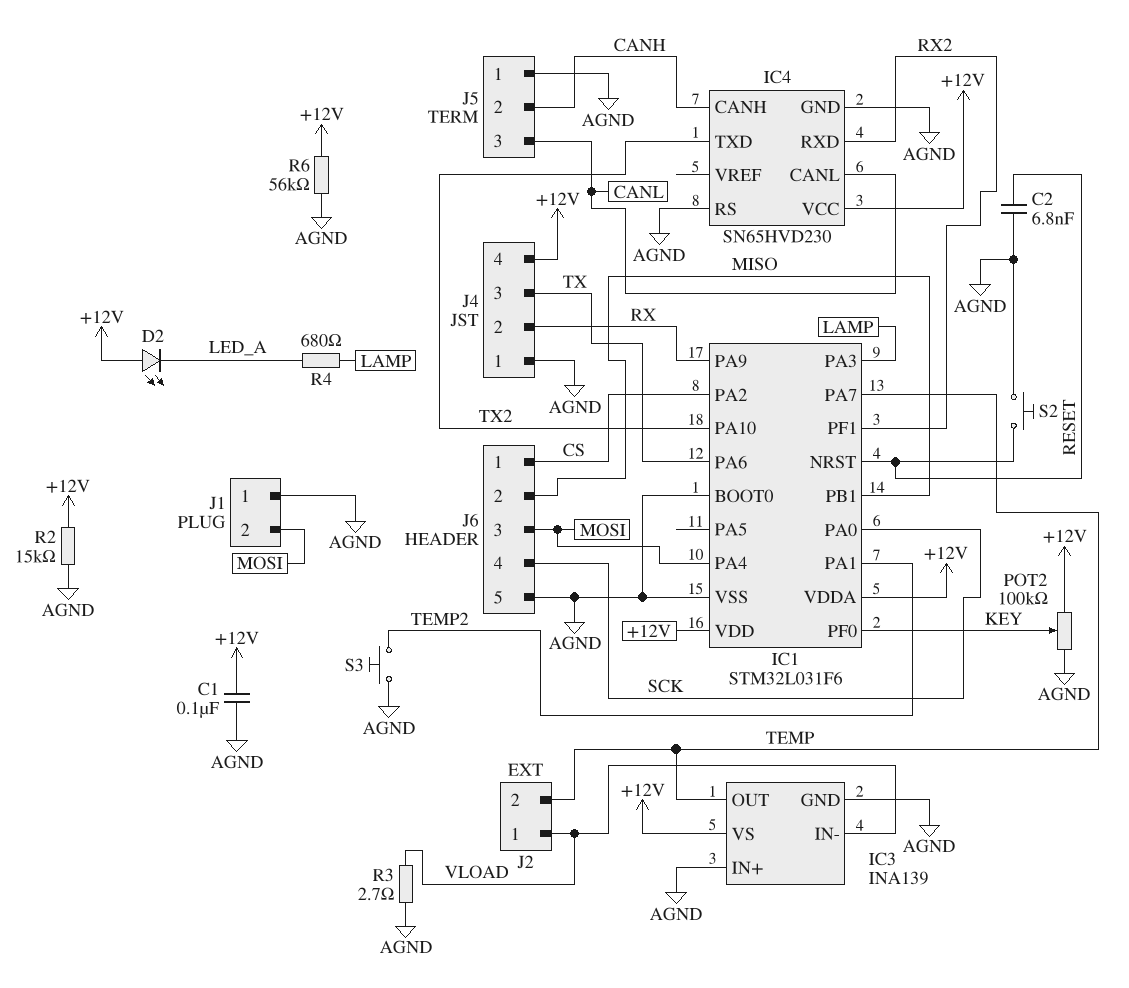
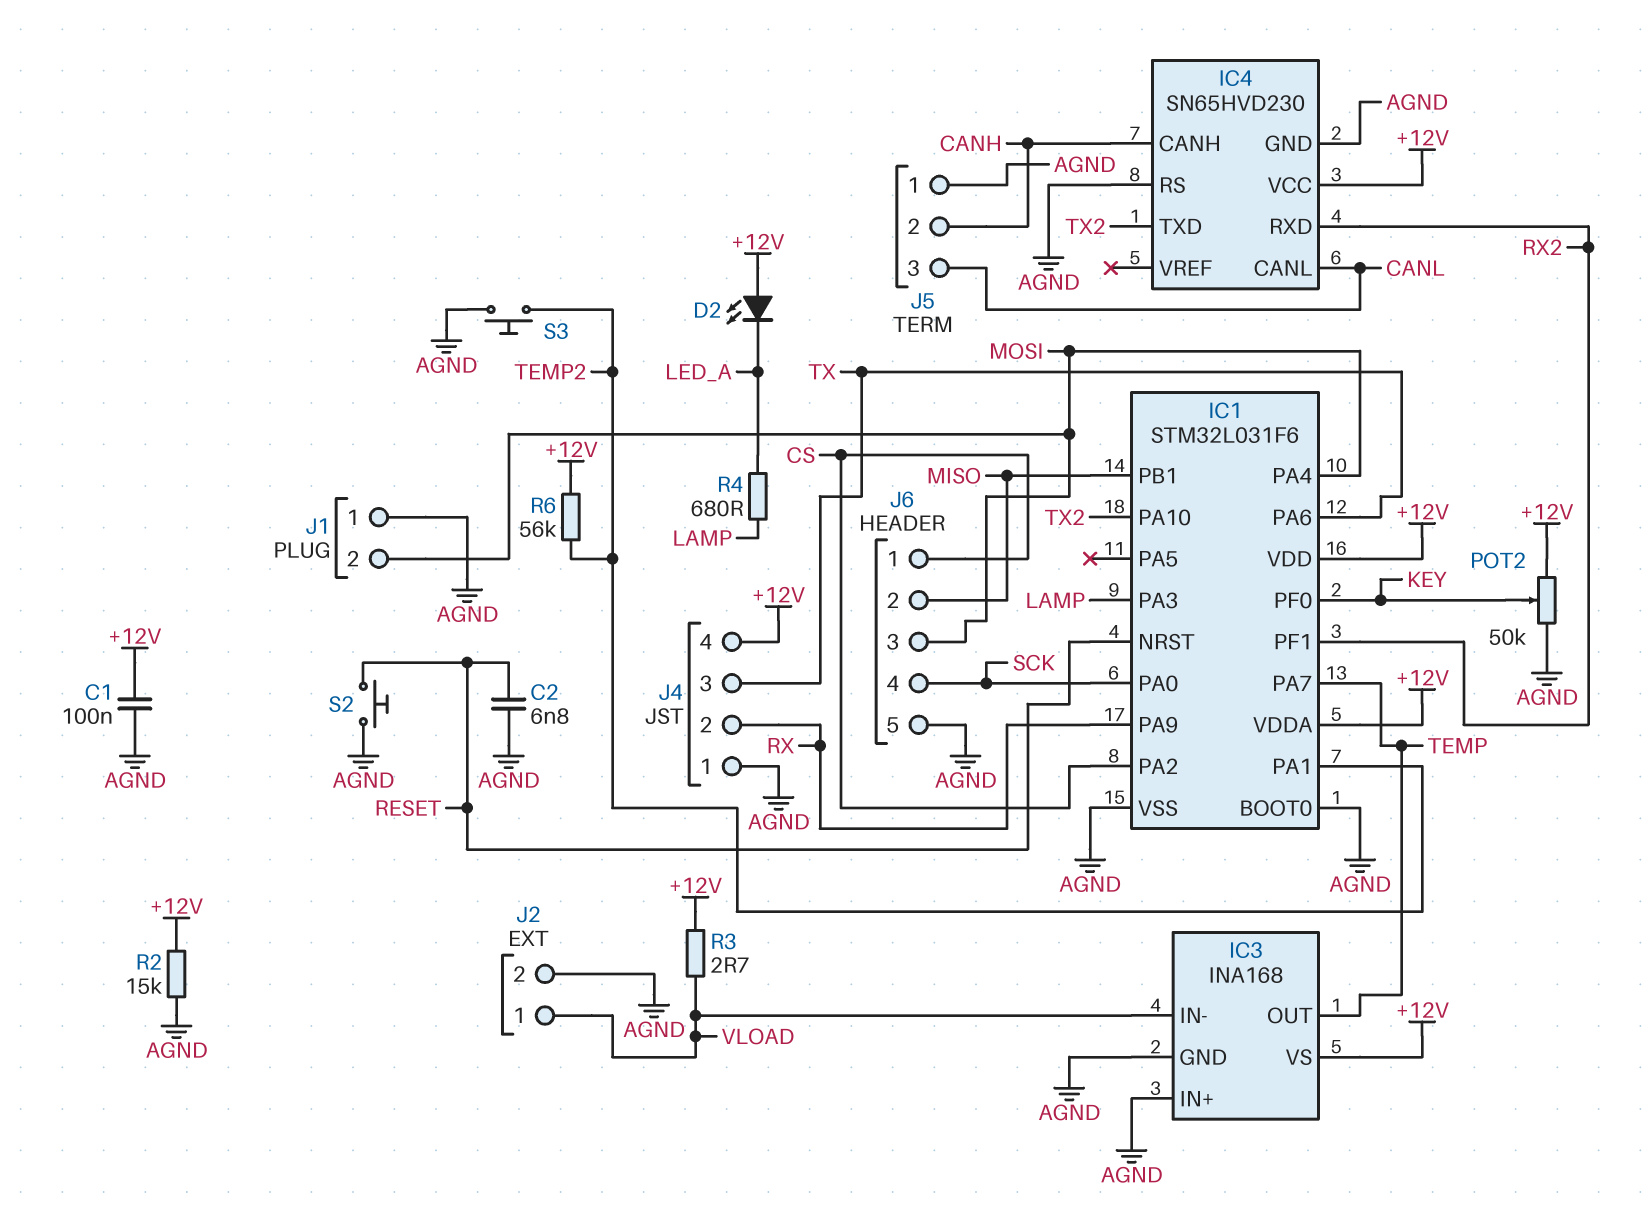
IC3: INA139 -> INA168
J2 pin 2: TEMP -> AGND
POT2: 100k (+12V, AGND, wiper KEY) -> 50k (+12V, AGND, wiper KEY)
R3: 2.7 (AGND, VLOAD) -> 2.7 (+12V, VLOAD)
R6: 56k (+12V, AGND) -> 56k (+12V, TEMP2)

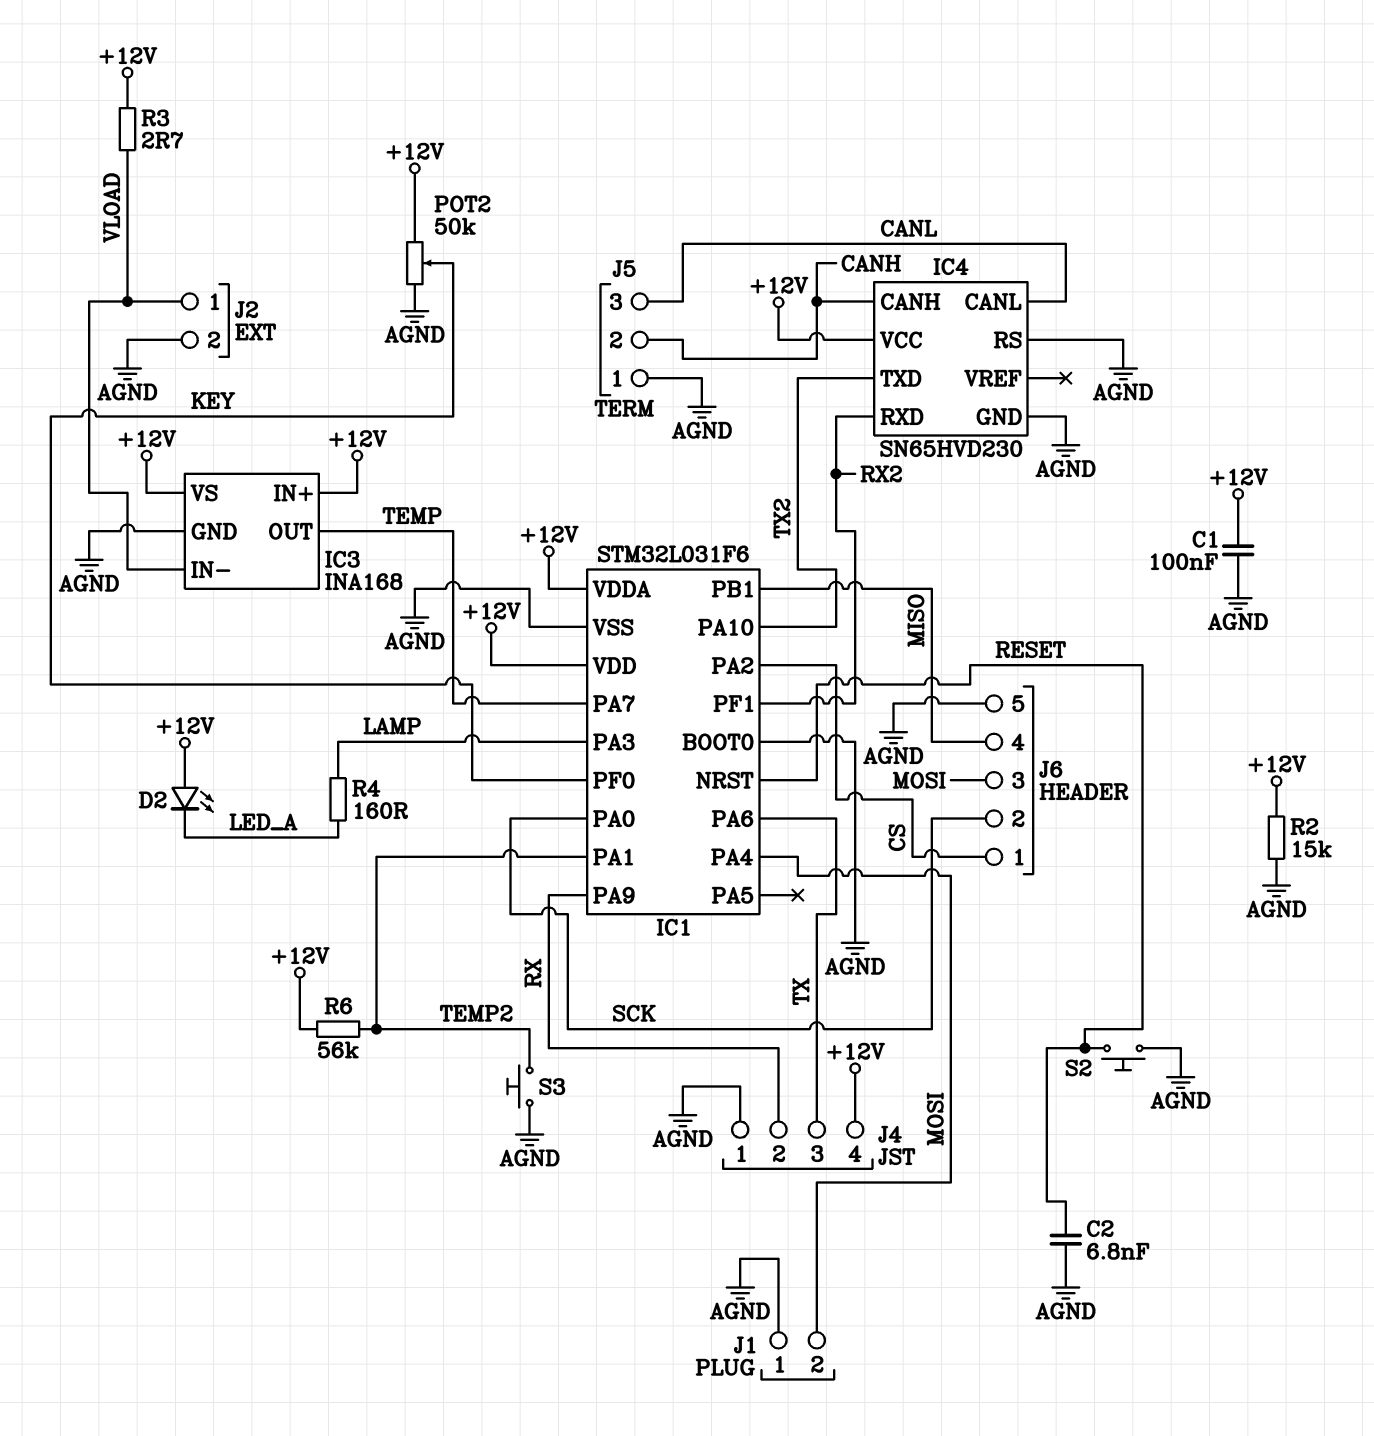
IC3 pin IN+: AGND -> +12V
J6 pin 2: MISO -> SCK
J6 pin 4: SCK -> MISO
R4: 680 (LAMP, LED_A) -> 160 (LAMP, LED_A)

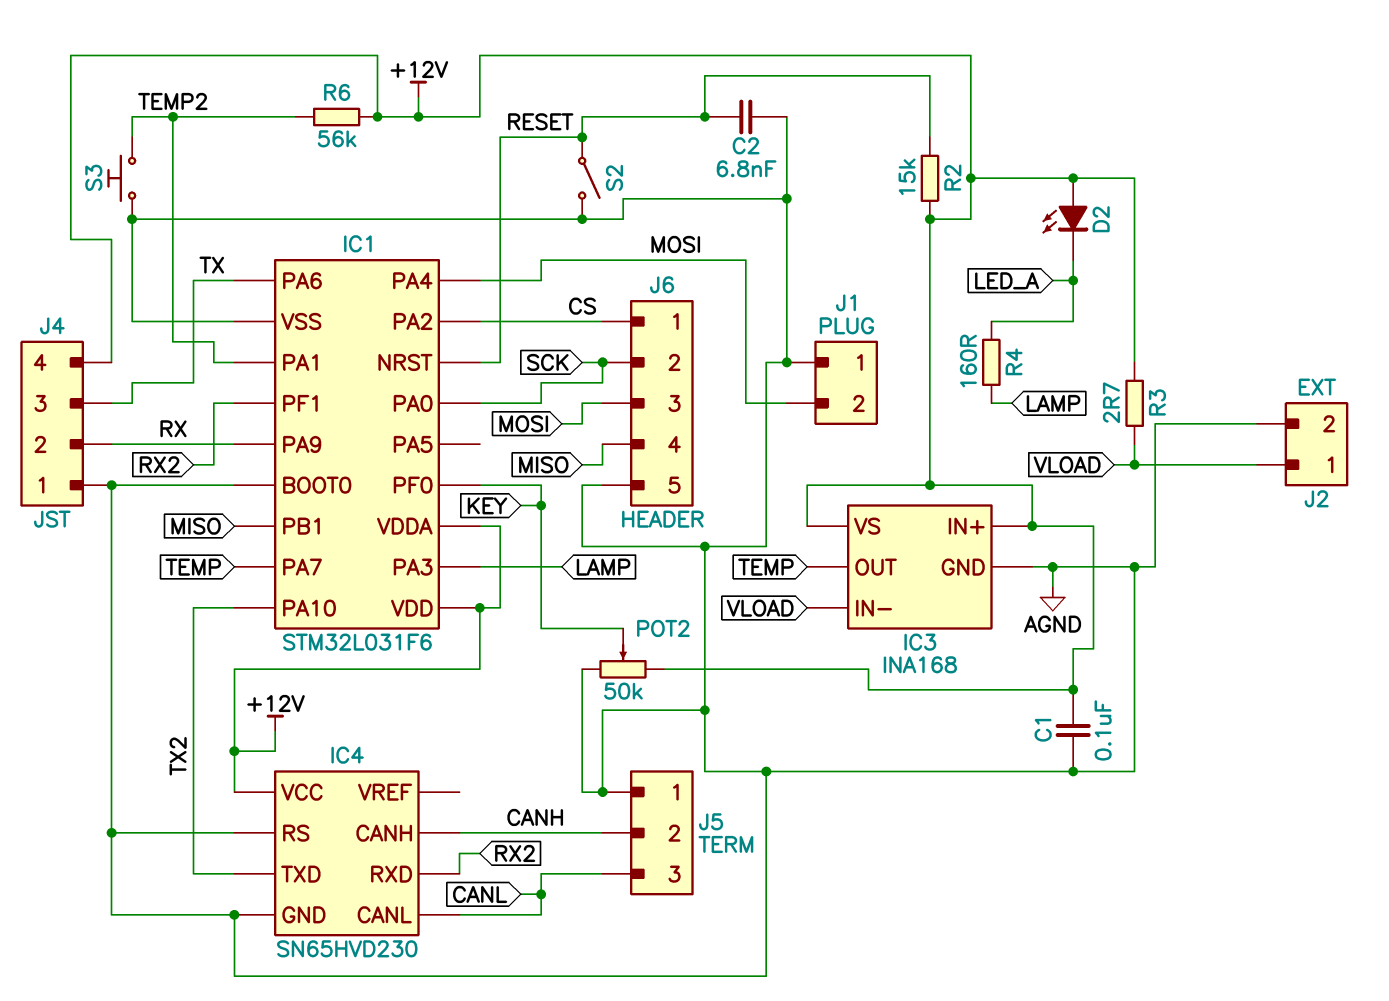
R2: 15k (+12V, AGND) -> 15k (+12V, RESET)
S2: button (AGND, RESET) -> switch (AGND, RESET)

